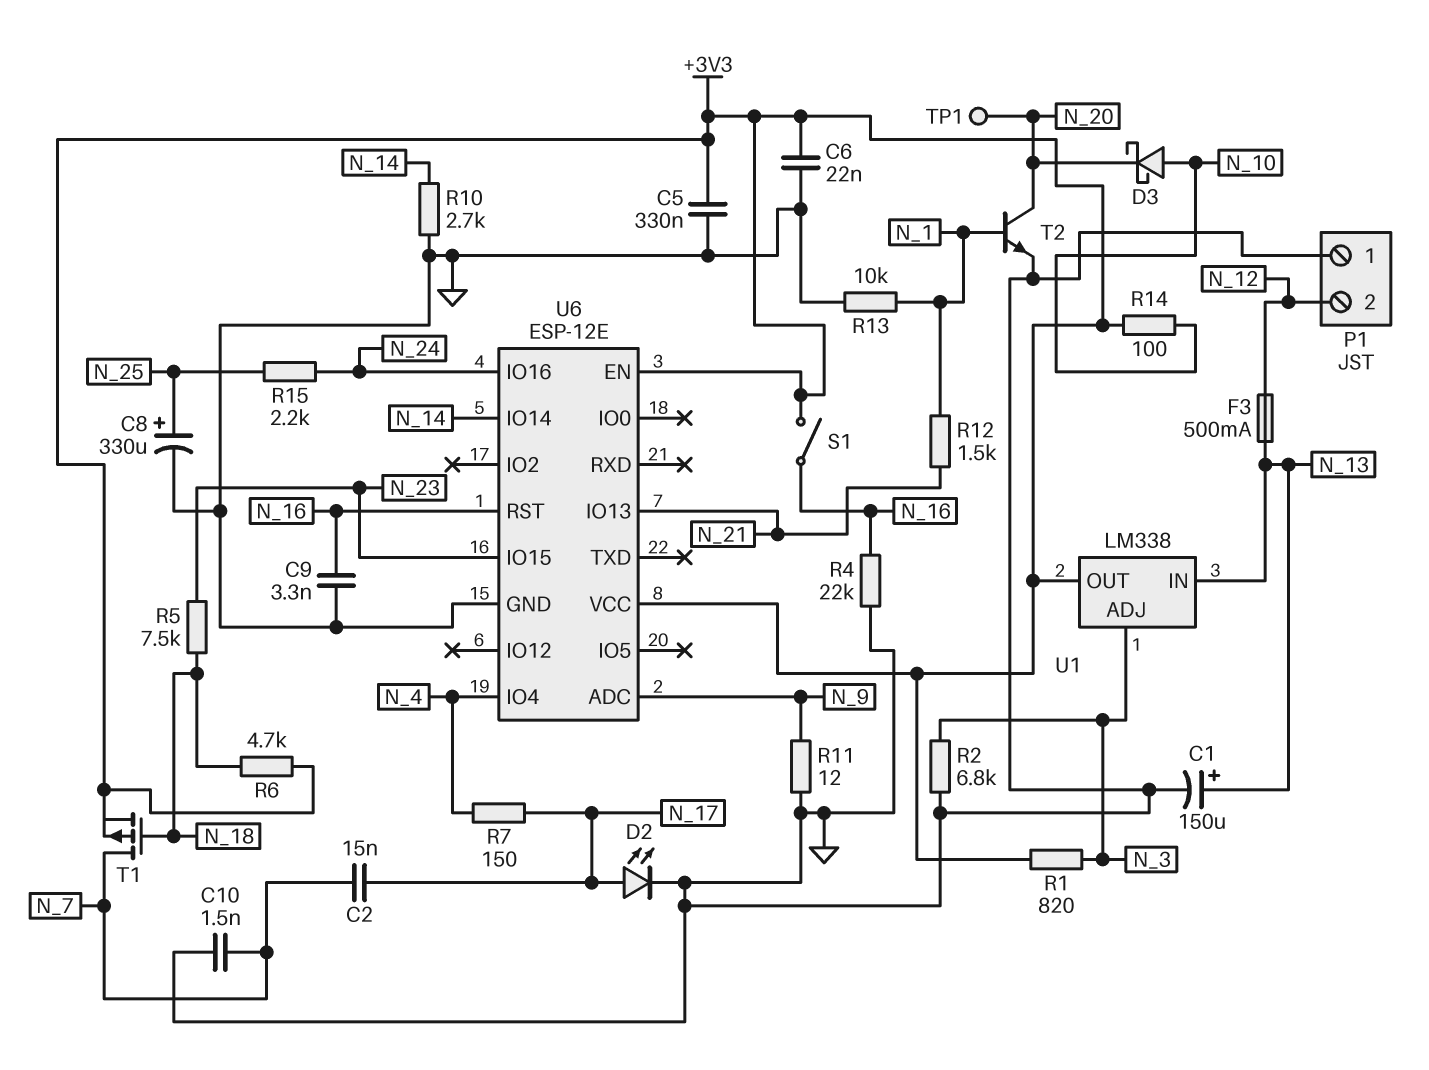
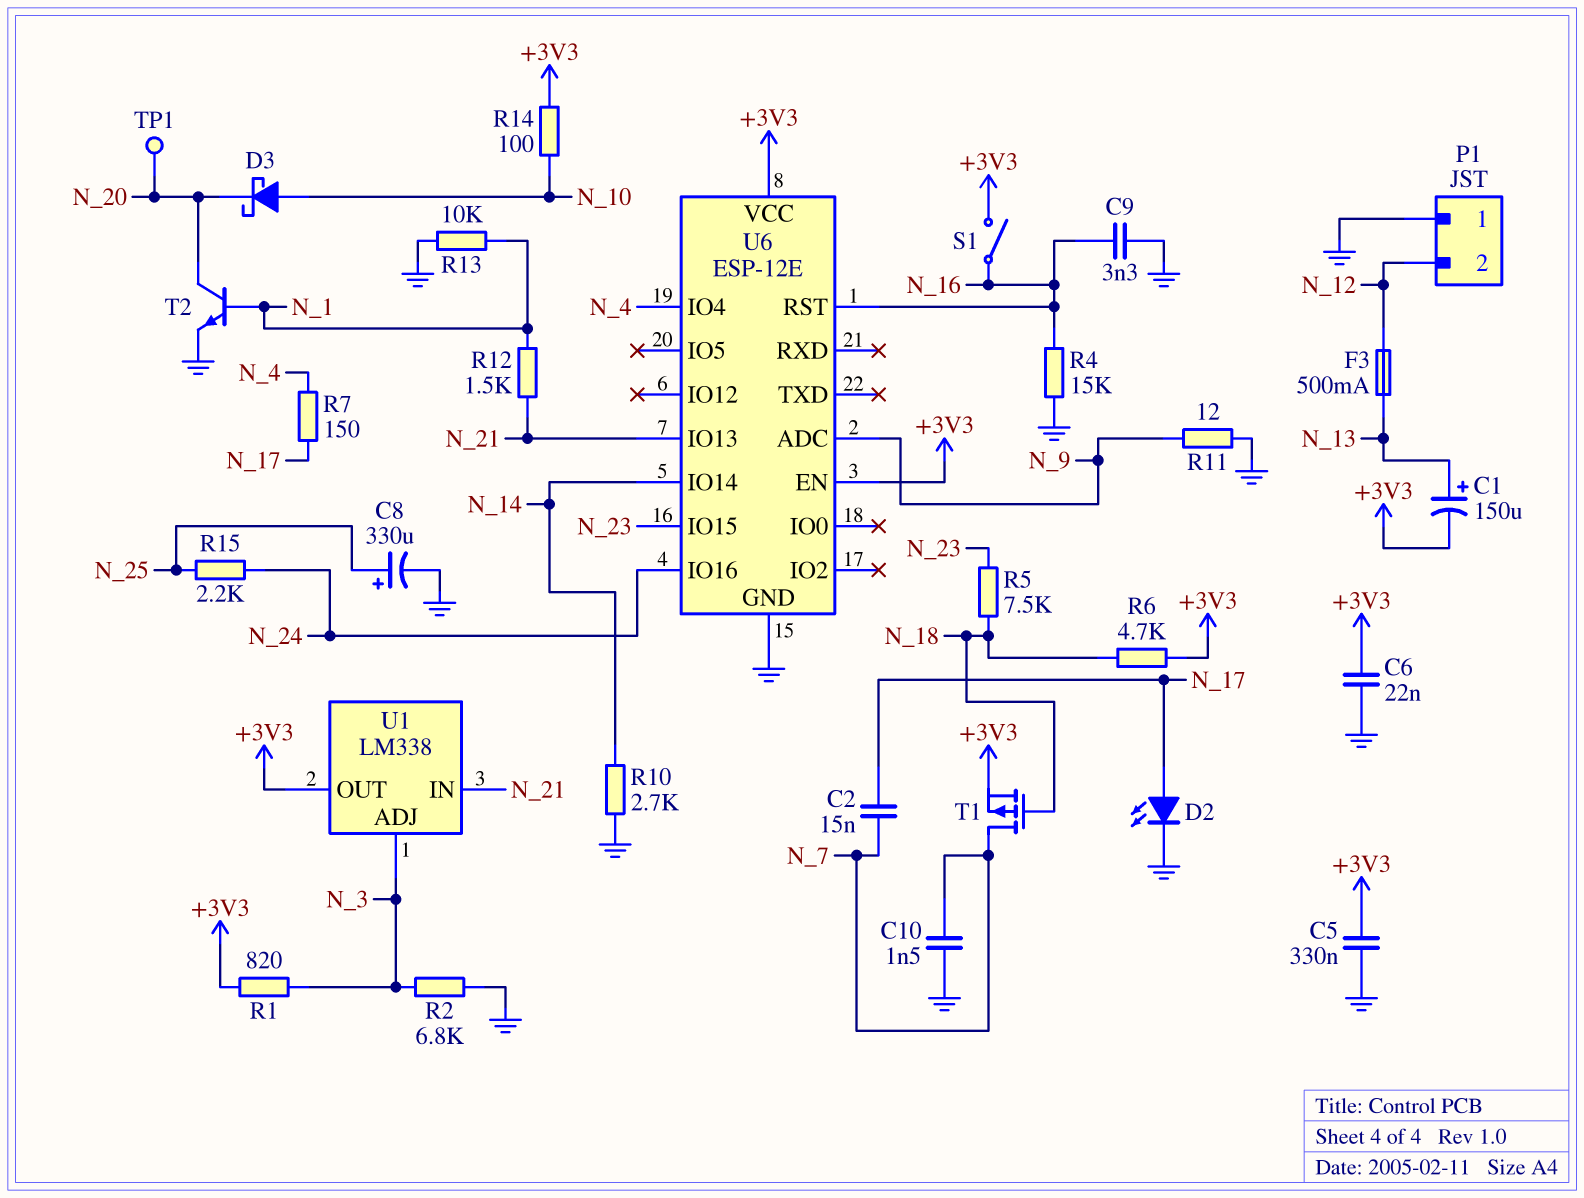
C1: 150uF (plus N_13, minus GND) -> 150uF (plus N_13, minus +3V3)
R4: 22k (GND, N_16) -> 15k (GND, N_16)
U1 pin IN: N_13 -> N_21

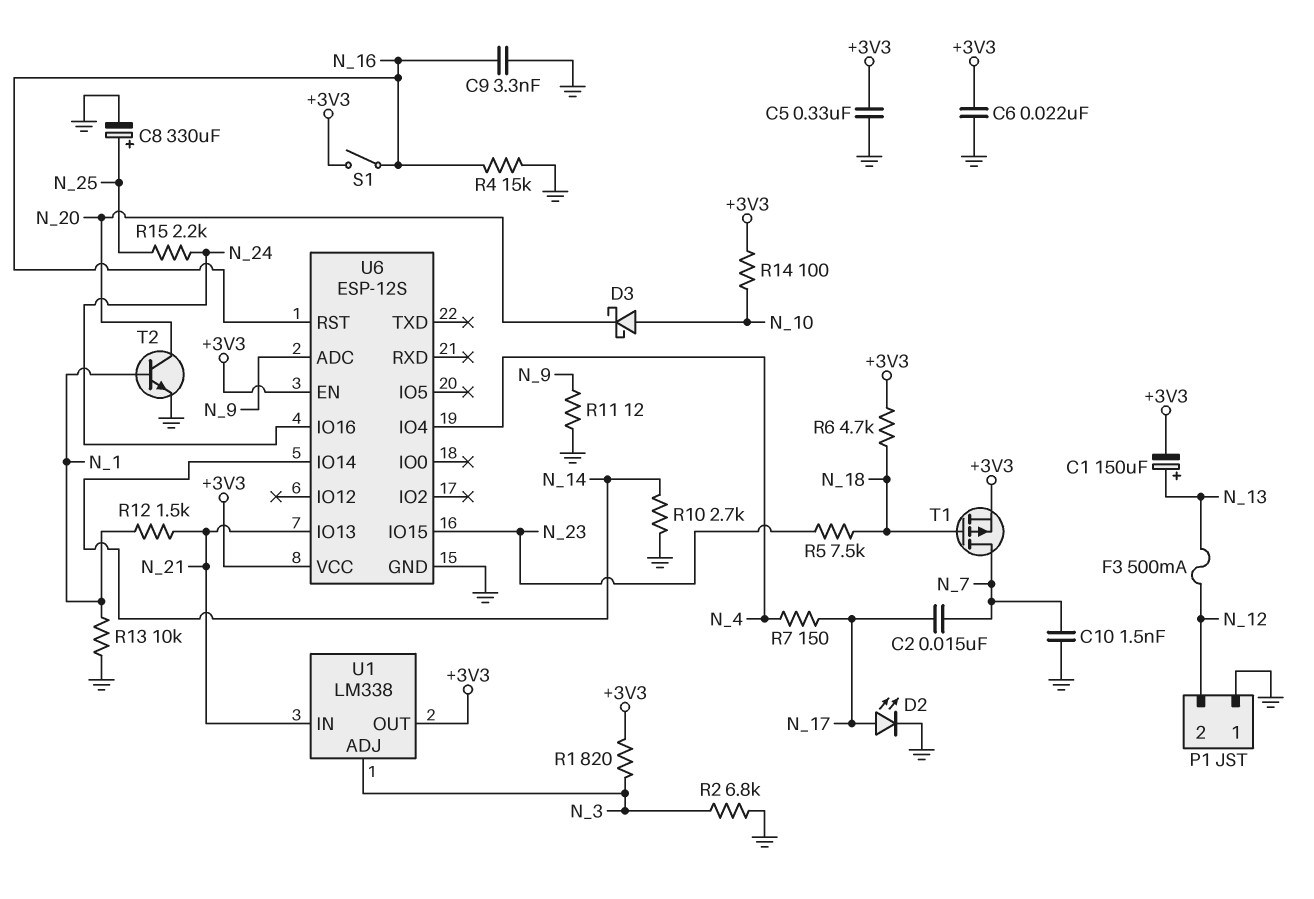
TP1: test point (N_20) -> none
U6: ESP-12E -> ESP-12S

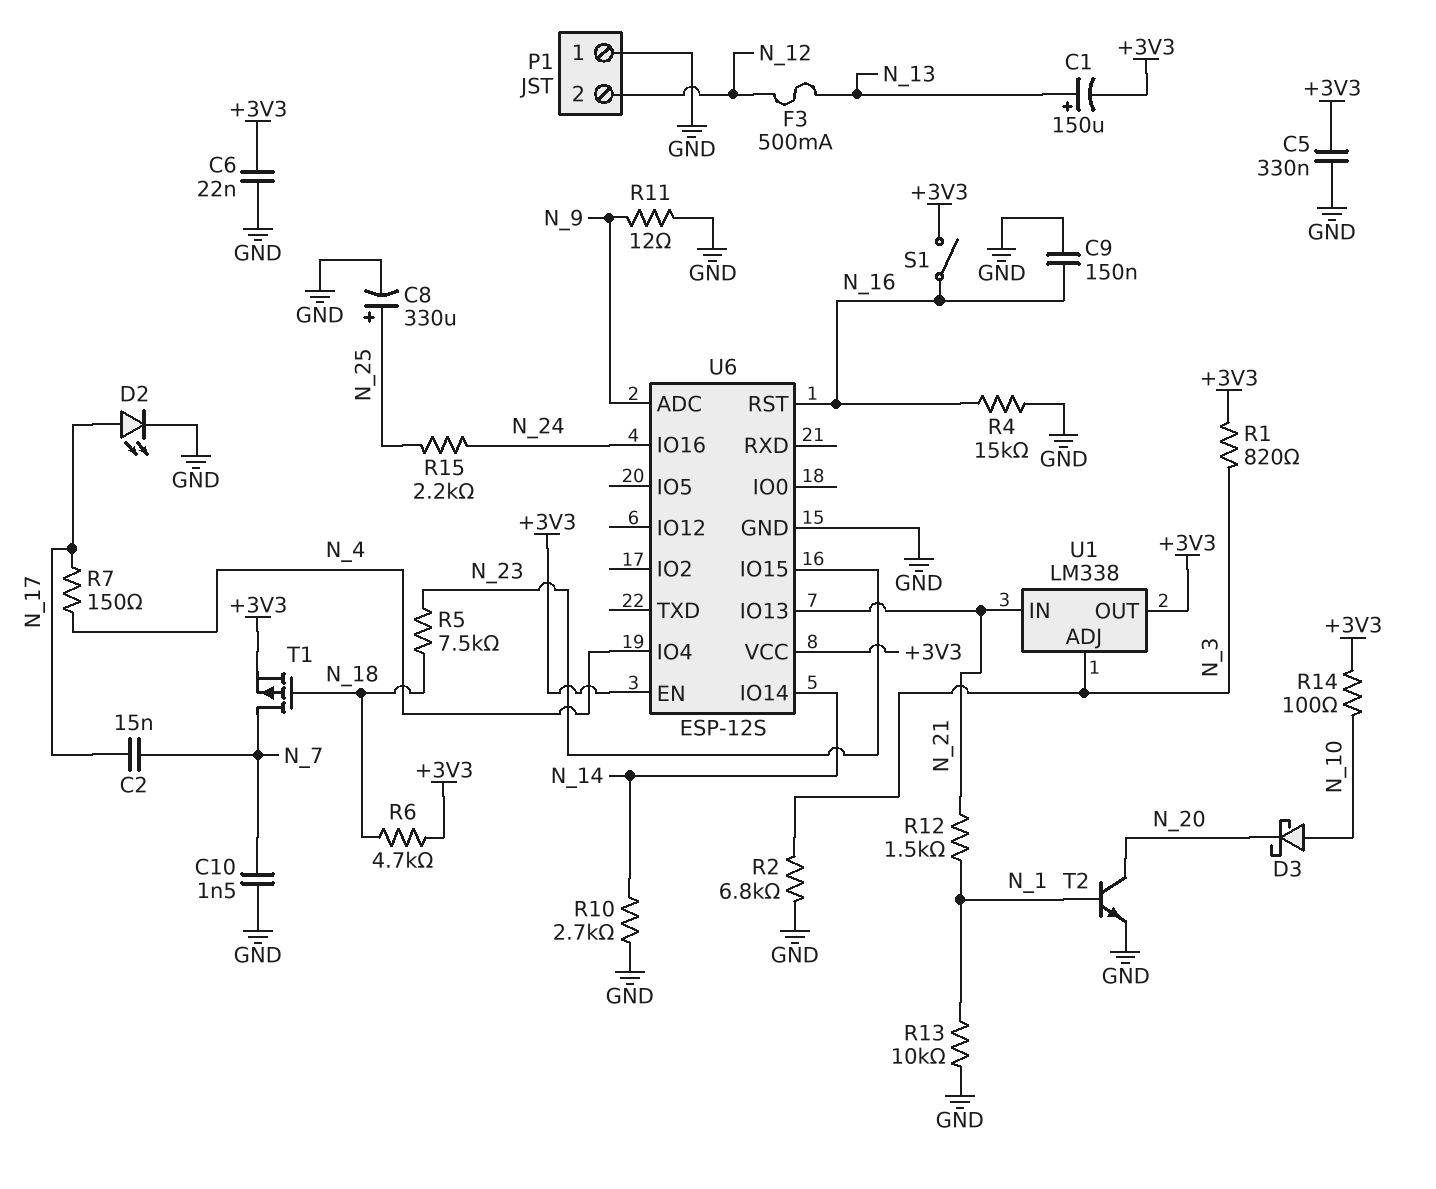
C9: 3.3nF (GND, N_16) -> 150nF (GND, N_16)

